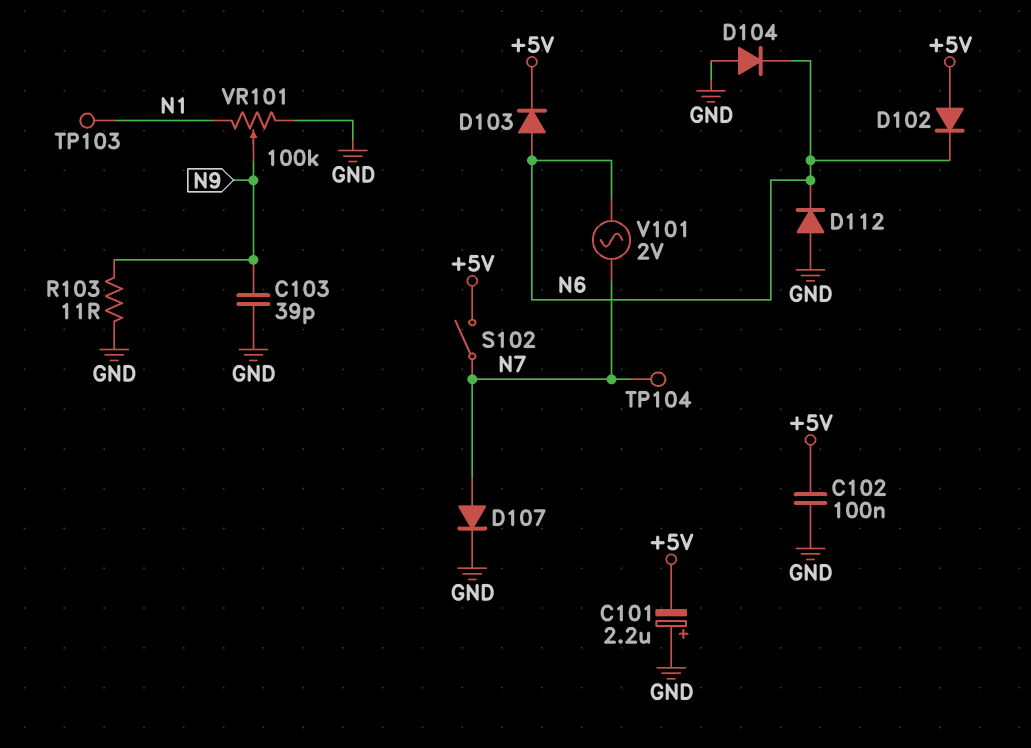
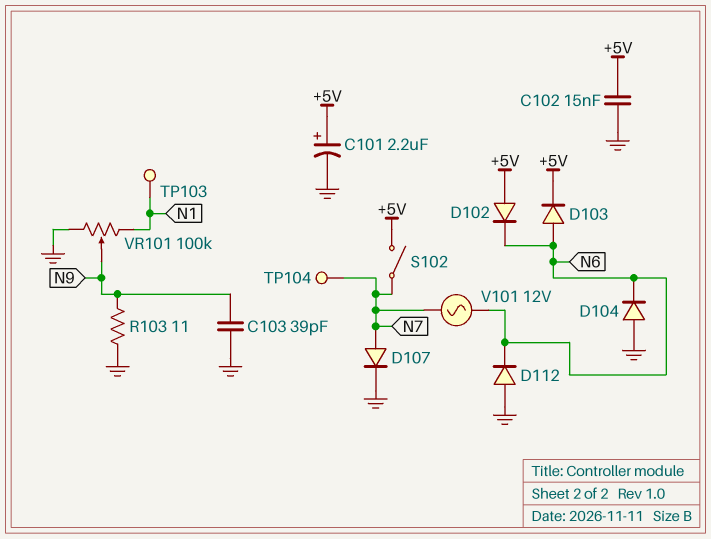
C101: 2.2uF (plus GND, minus +5V) -> 2.2uF (plus +5V, minus GND)
C102: 100nF (+5V, GND) -> 15nF (+5V, GND)
V101: AC 2V (N6, N7) -> AC 12V (N6, N7)

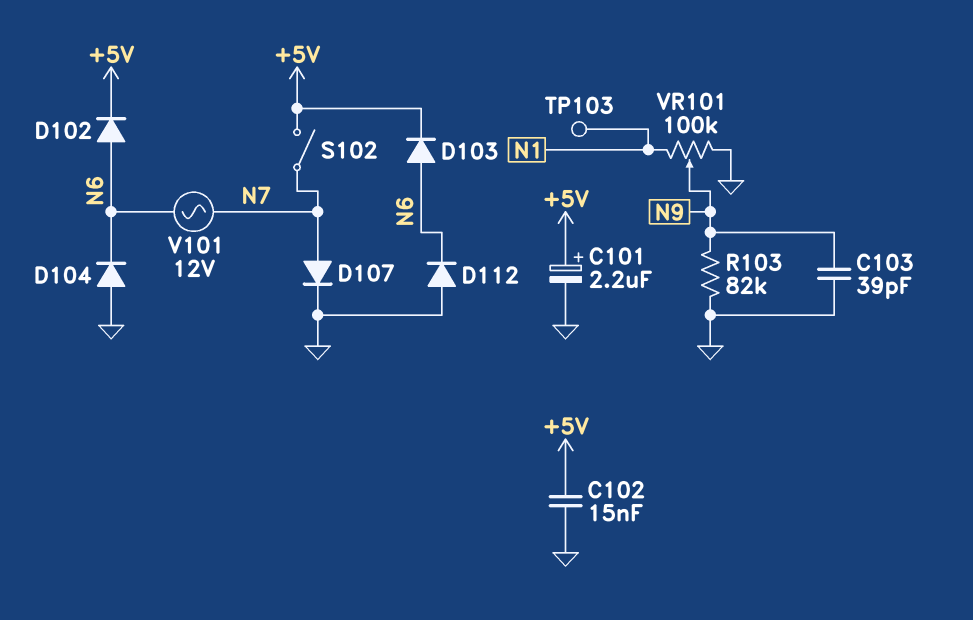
D102: diode (A +5V, K N6) -> diode (A N6, K +5V)
R103: 11 (GND, N9) -> 82k (GND, N9)
TP104: test point (N7) -> none

